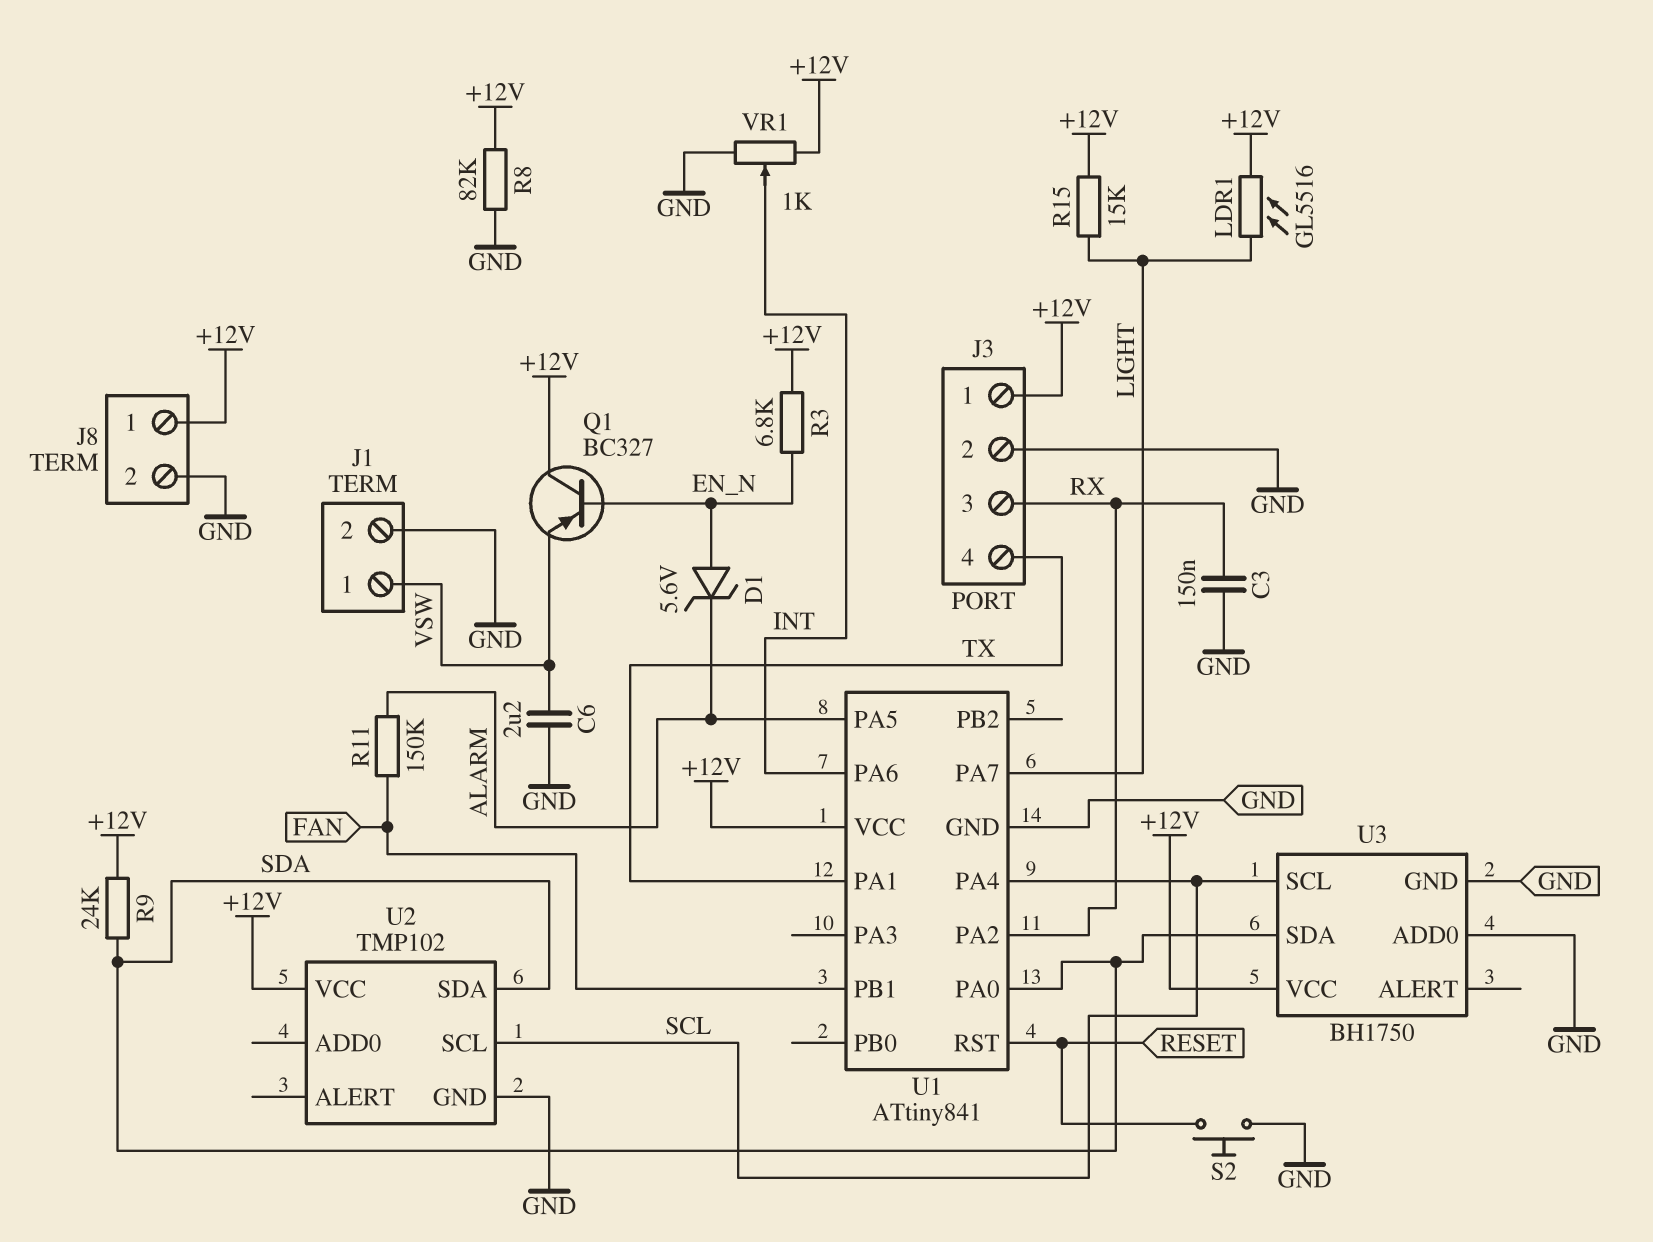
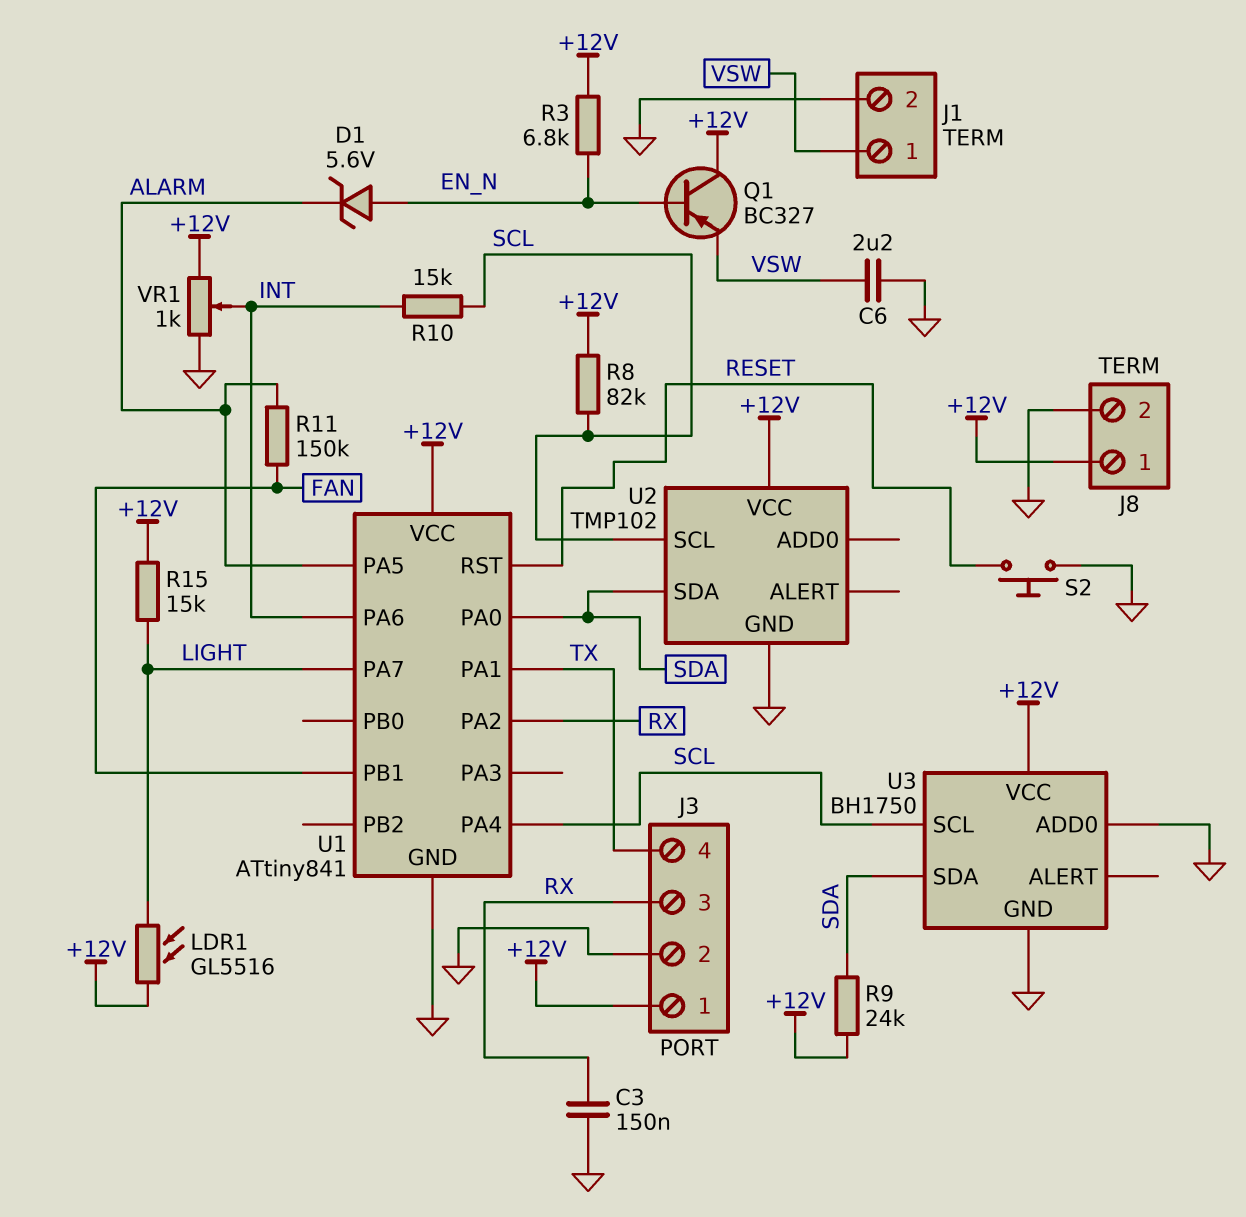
R8: 82k (+12V, GND) -> 82k (+12V, SCL)
R10: none -> 15k (INT, SCL)

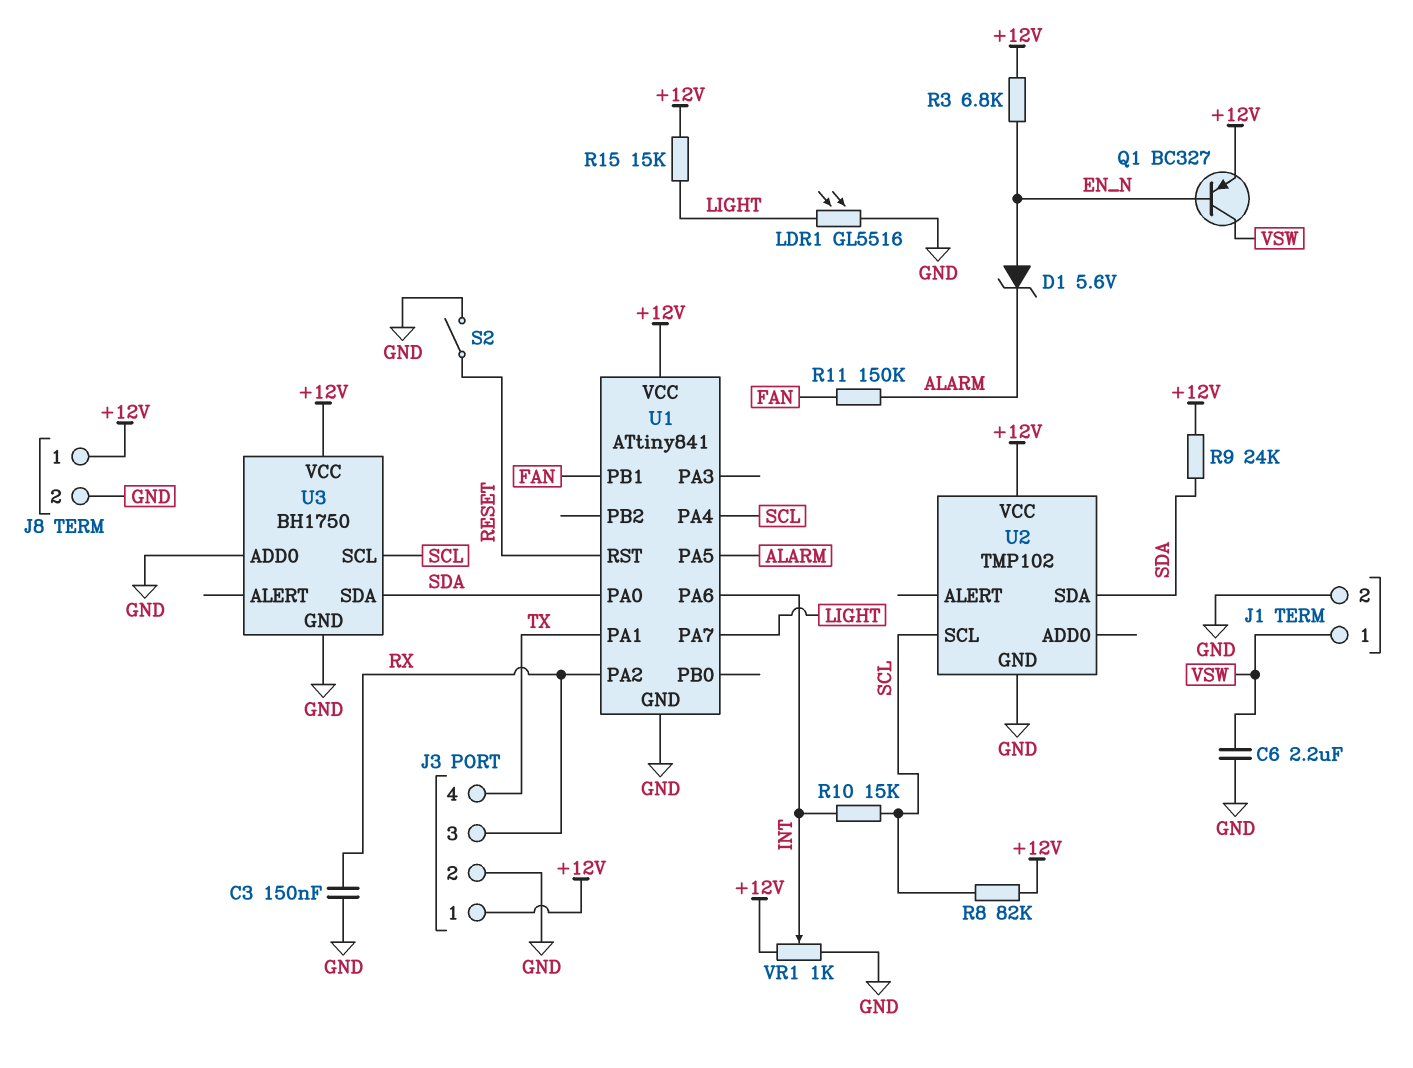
LDR1: GL5516 (+12V, LIGHT) -> GL5516 (GND, LIGHT)
Q1: PNP BC327 (B EN_N, C +12V, E VSW) -> PNP BC327 (B EN_N, C VSW, E +12V)
S2: button (GND, RESET) -> switch (GND, RESET)

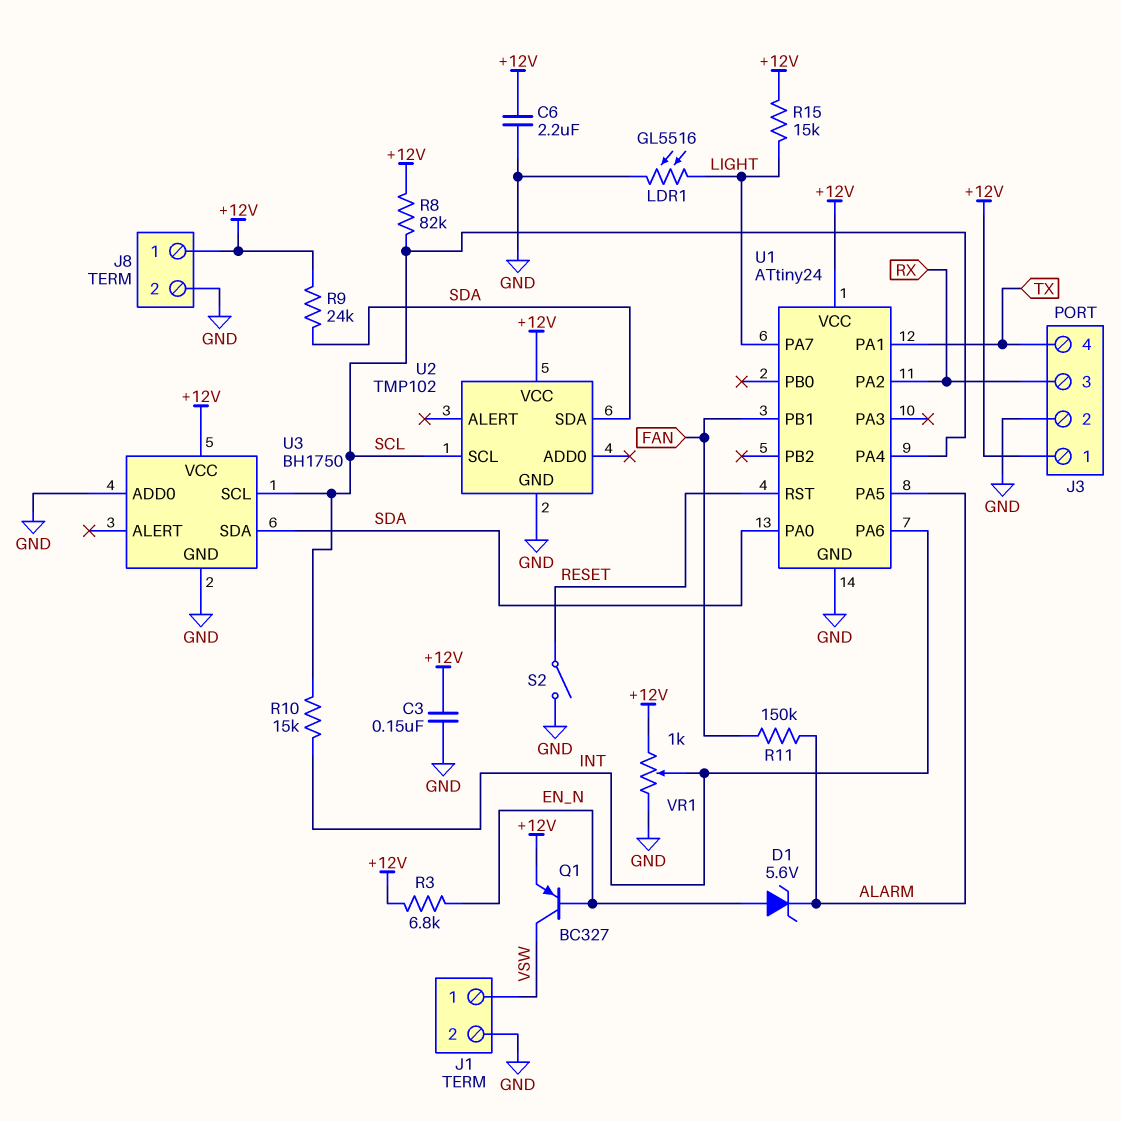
C3: 150nF (GND, RX) -> 150nF (+12V, GND)
C6: 2.2uF (GND, VSW) -> 2.2uF (+12V, GND)
U1: ATtiny841 -> ATtiny24

